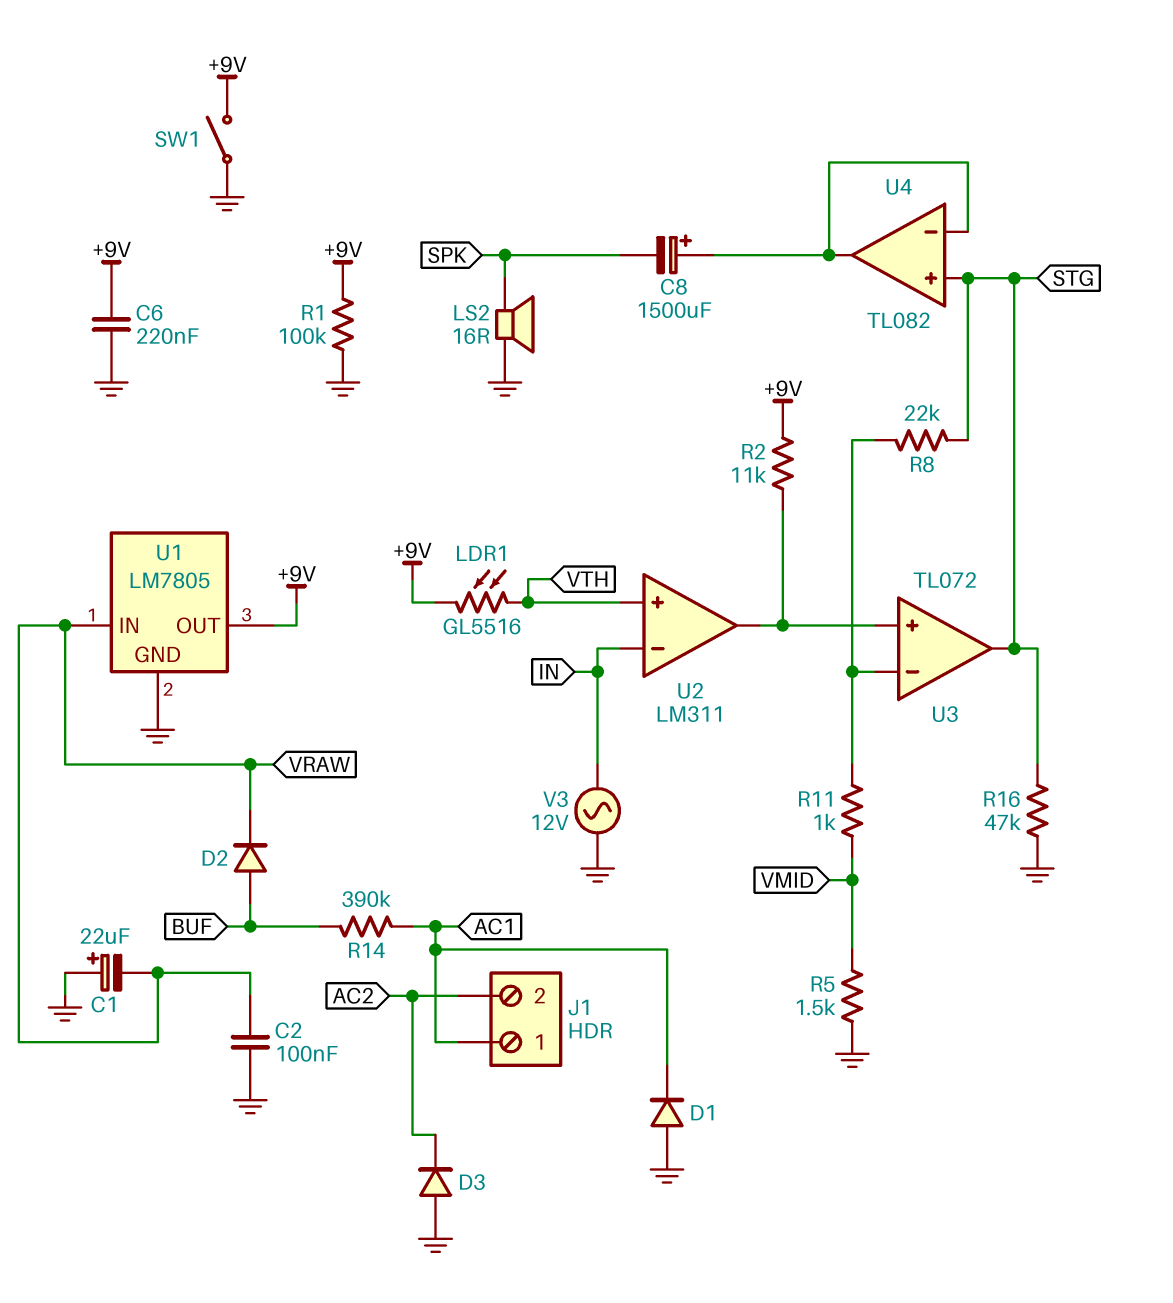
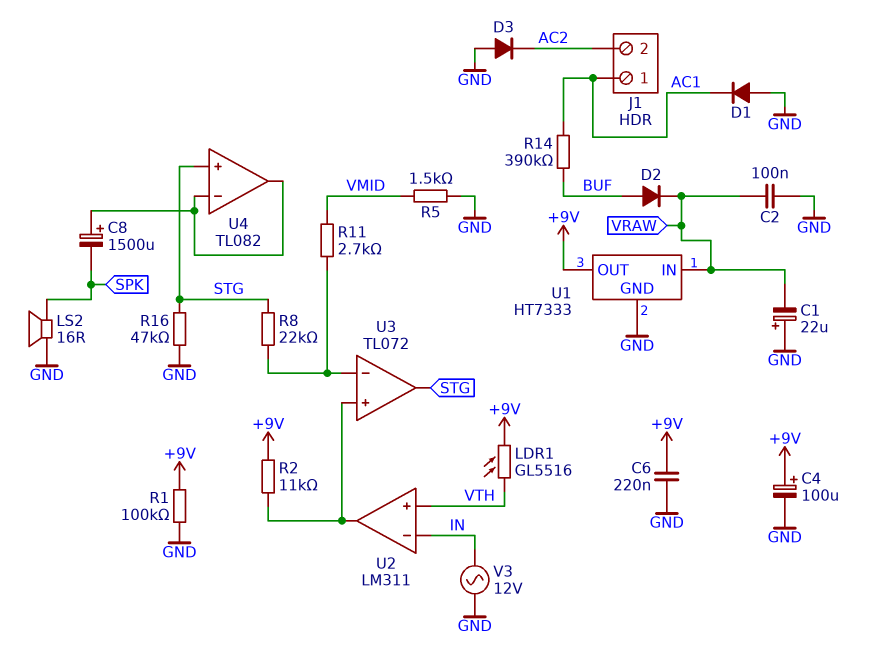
C4: none -> 100uF (plus +9V, minus GND)
R11: 1k (U3/in-, VMID) -> 2.7k (U3/in-, VMID)
SW1: switch (+9V, GND) -> none
U1: LM7805 -> HT7333

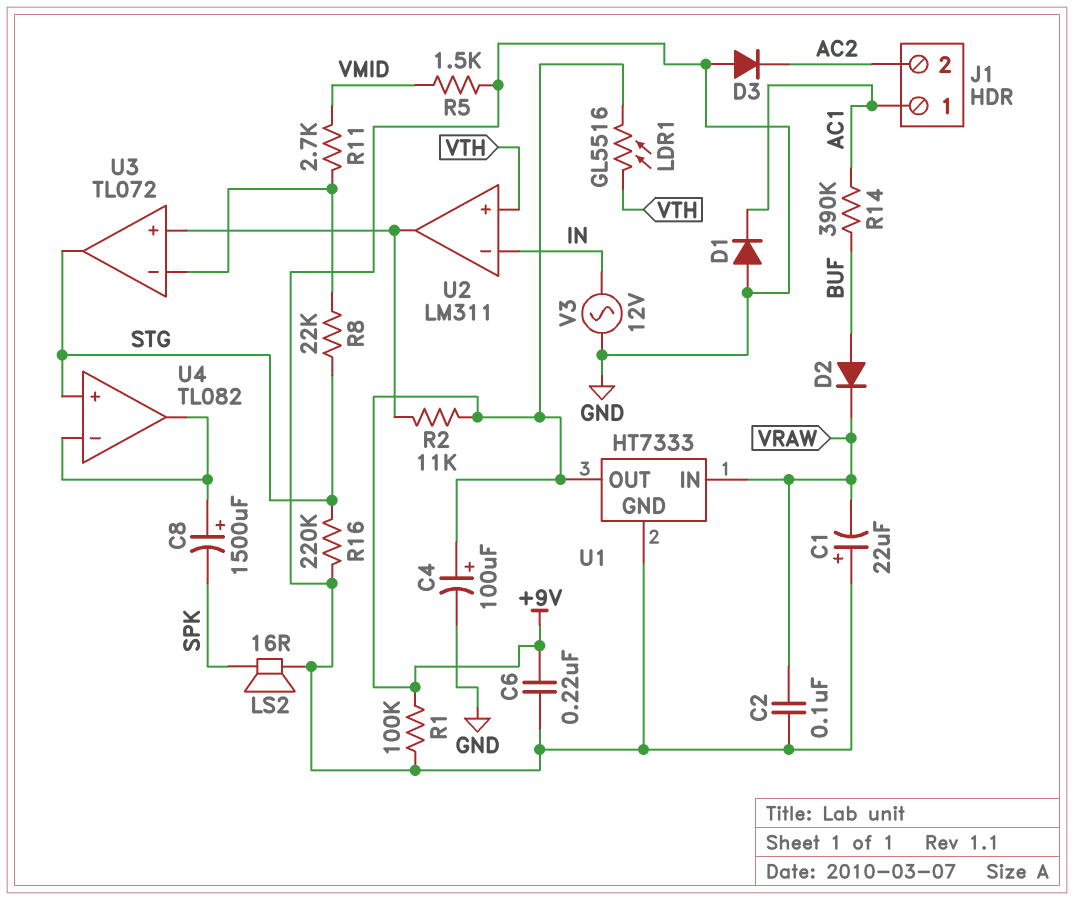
R16: 47k (GND, STG) -> 220k (GND, STG)

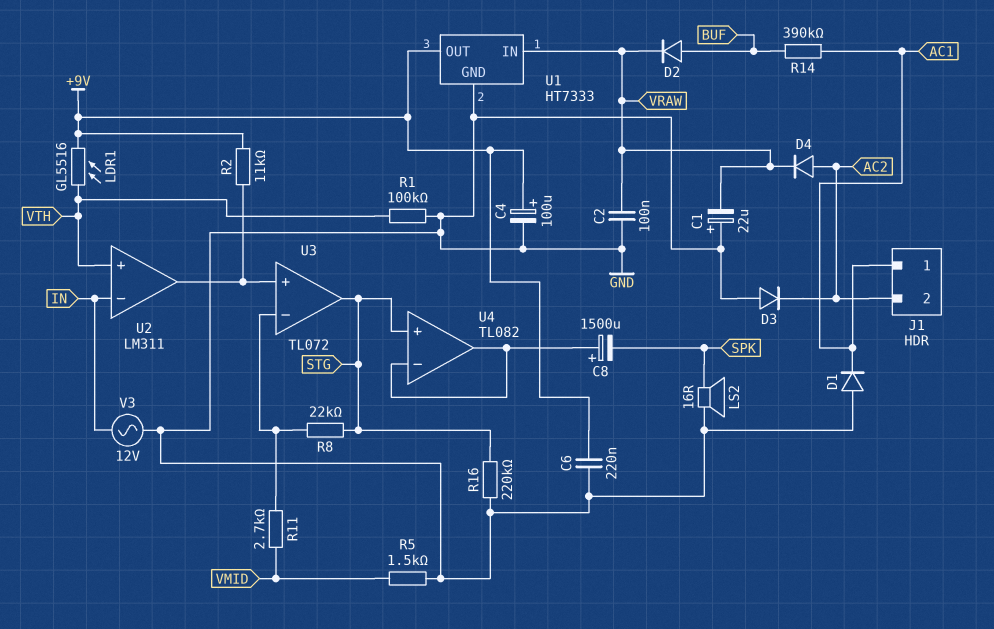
D4: none -> diode (A AC2, K VRAW)
R1: 100k (+9V, GND) -> 100k (GND, VTH)

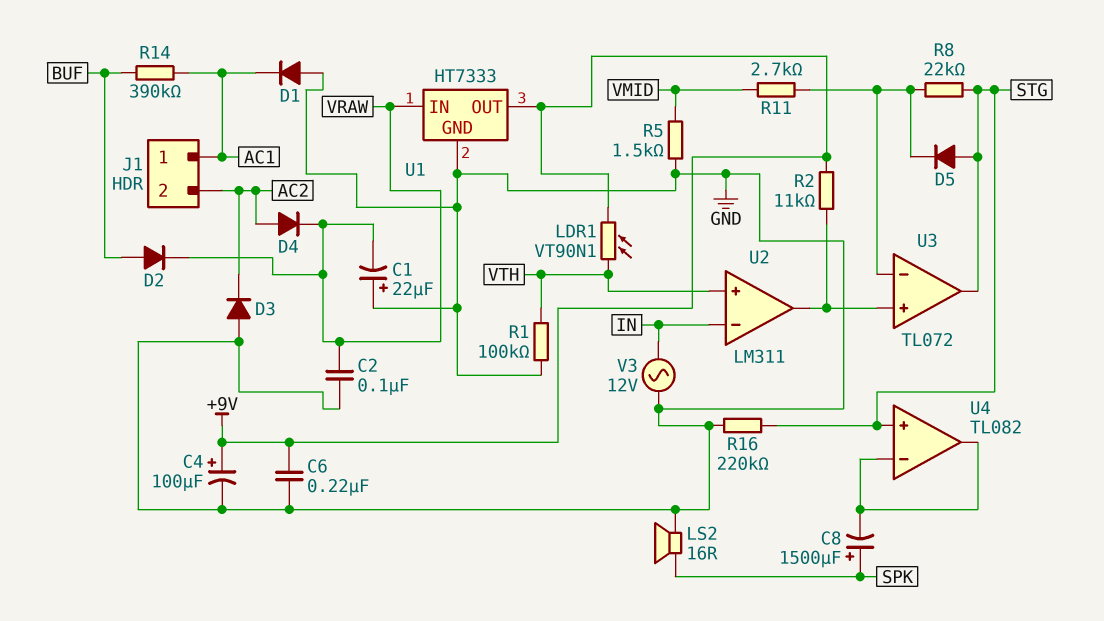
C8: 1500uF (plus U4/in-, minus SPK) -> 1500uF (plus SPK, minus U4/in-)
D5: none -> diode (A STG, K U3/in-)
LDR1: GL5516 (+9V, VTH) -> VT90N1 (+9V, VTH)

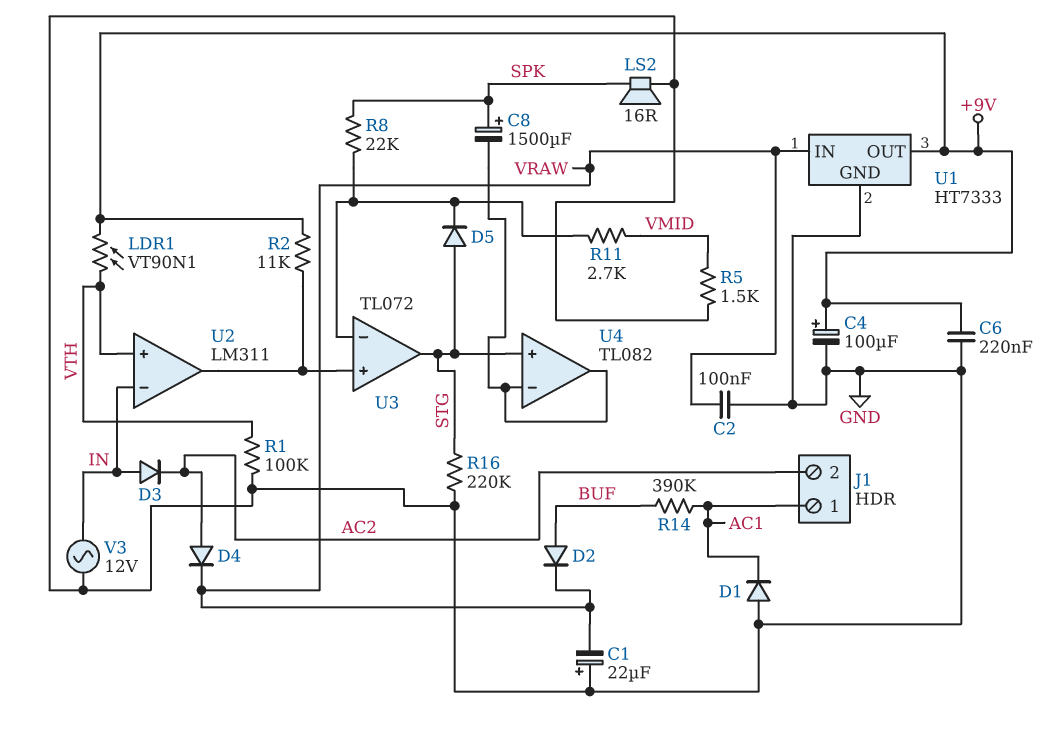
D3: diode (A GND, K AC2) -> diode (A IN, K AC2)
R8: 22k (STG, U3/in-) -> 22k (SPK, U3/in-)

